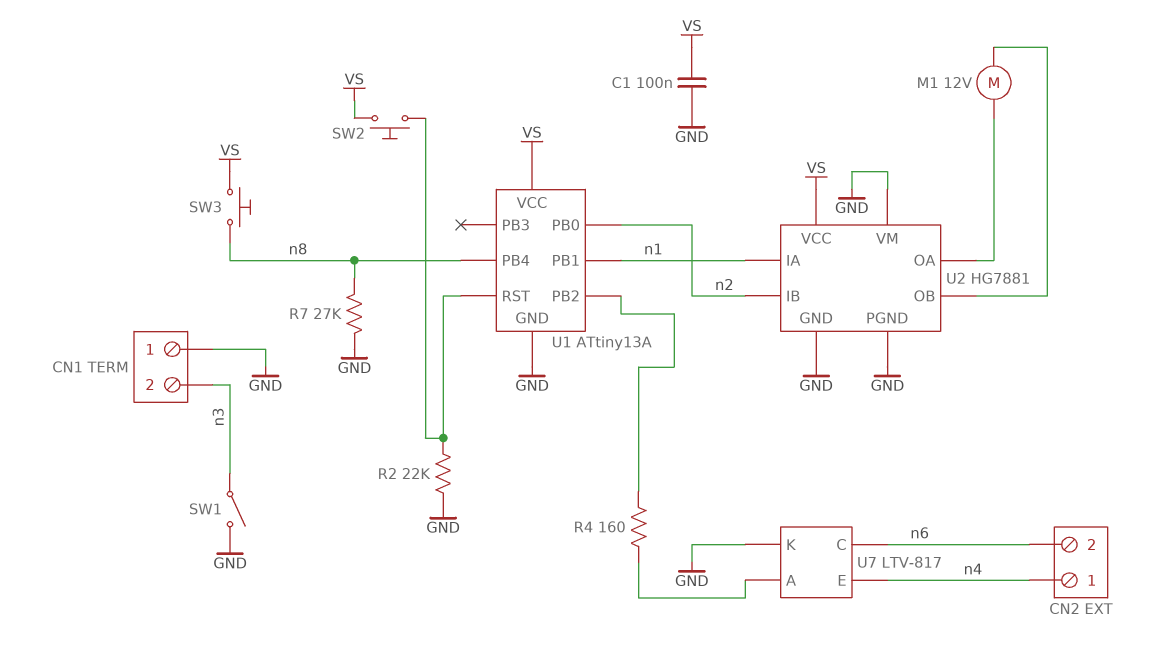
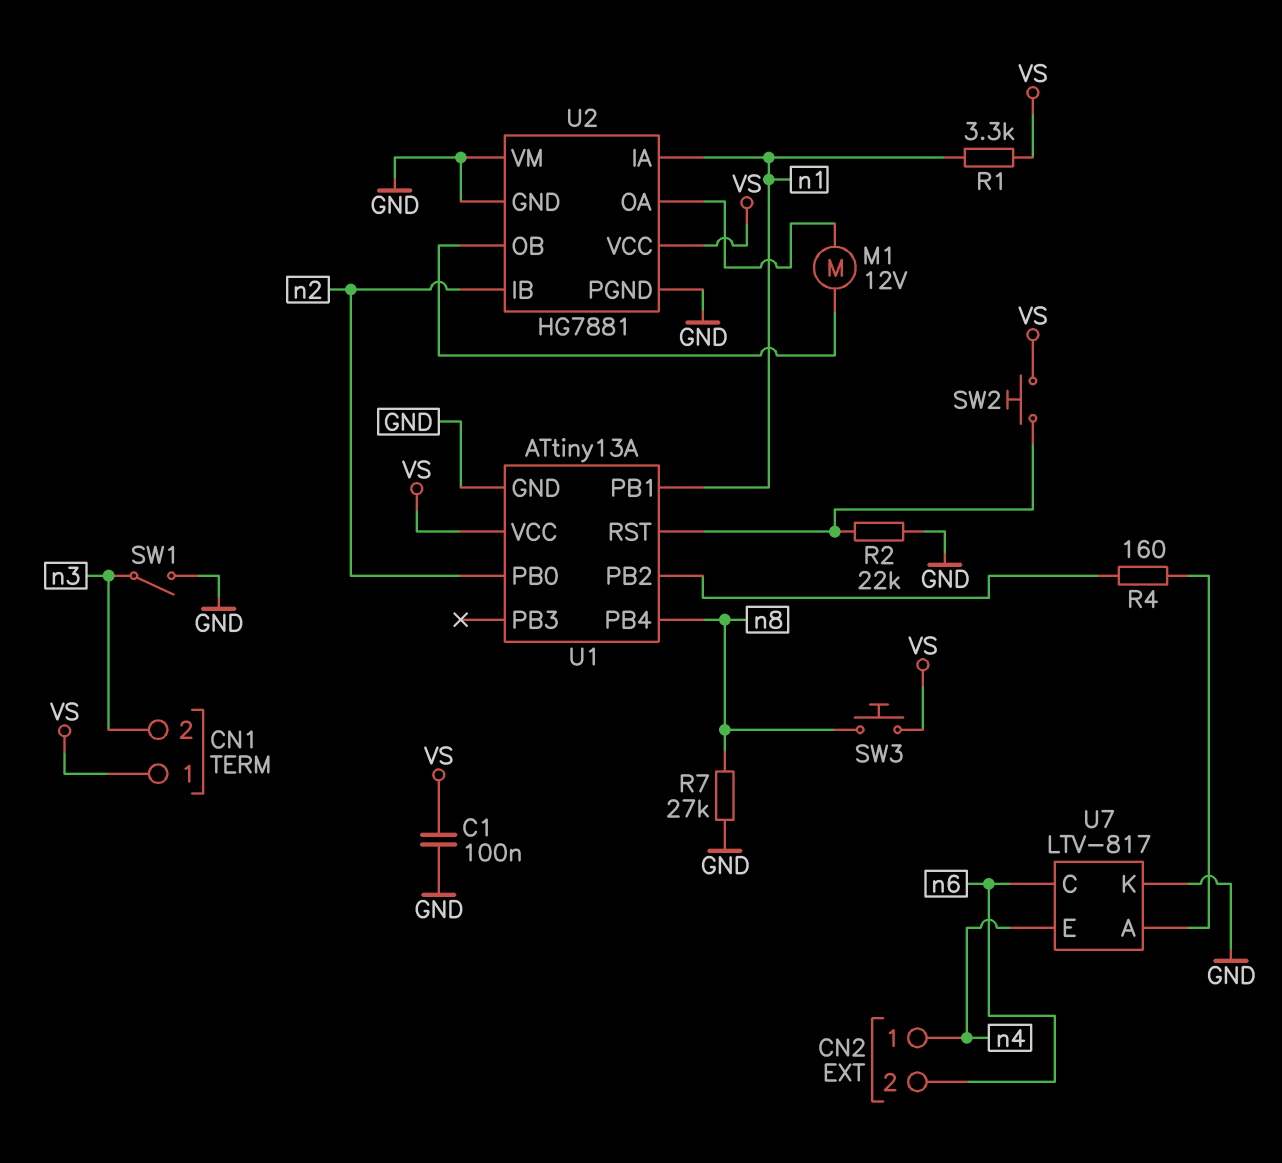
CN1 pin 1: GND -> VS
R1: none -> 3.3k (VS, n1)

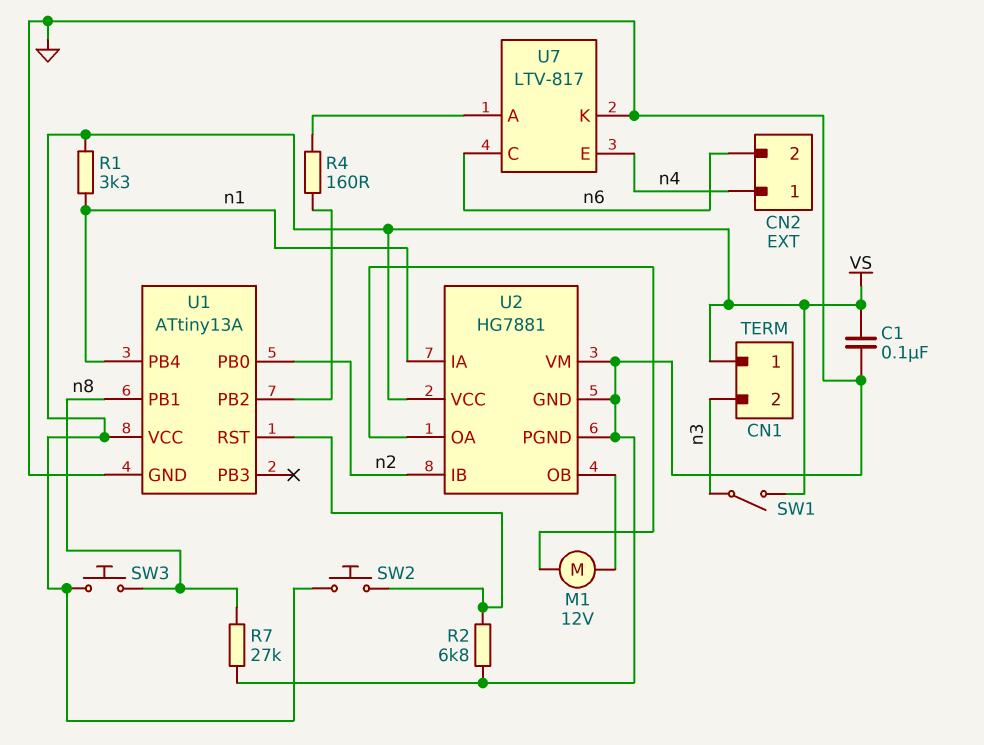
R2: 22k (GND, U1/RST) -> 6.8k (GND, U1/RST)
SW1: switch (GND, n3) -> switch (VS, n3)
U1 pin PB1: n1 -> n8
U1 pin PB4: n8 -> n1

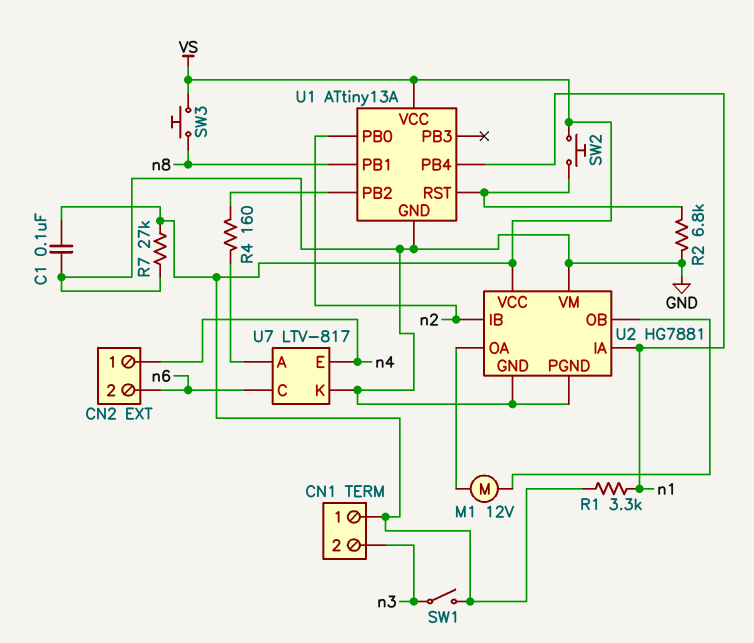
R7: 27k (GND, n8) -> 27k (GND, VS)

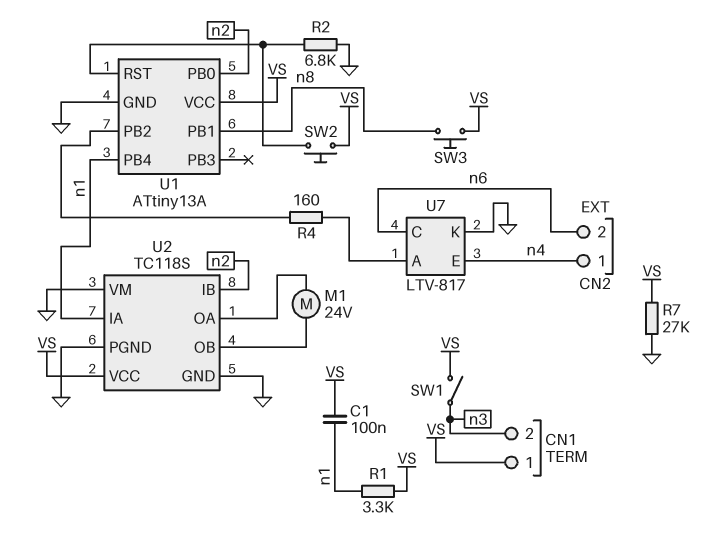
C1: 100nF (GND, VS) -> 100nF (VS, n1)
M1: motor 12V (U2/OA, U2/OB) -> motor 24V (U2/OA, U2/OB)
U2: HG7881 -> TC118S

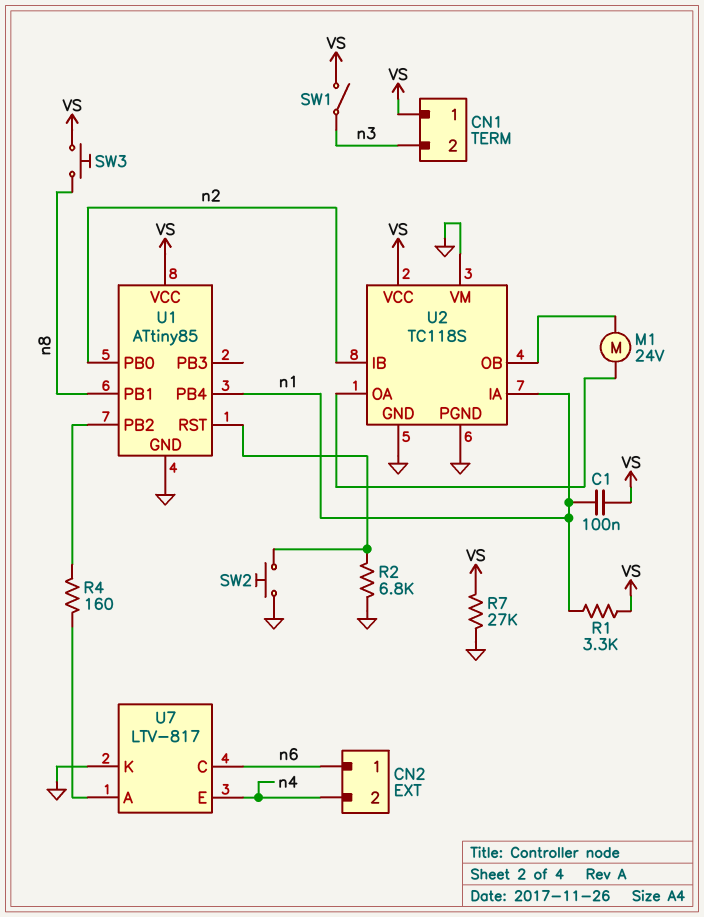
CN2 pin 1: n4 -> n6
CN2 pin 2: n6 -> n4
SW2: button (U1/RST, VS) -> button (GND, U1/RST)
U1: ATtiny13A -> ATtiny85

